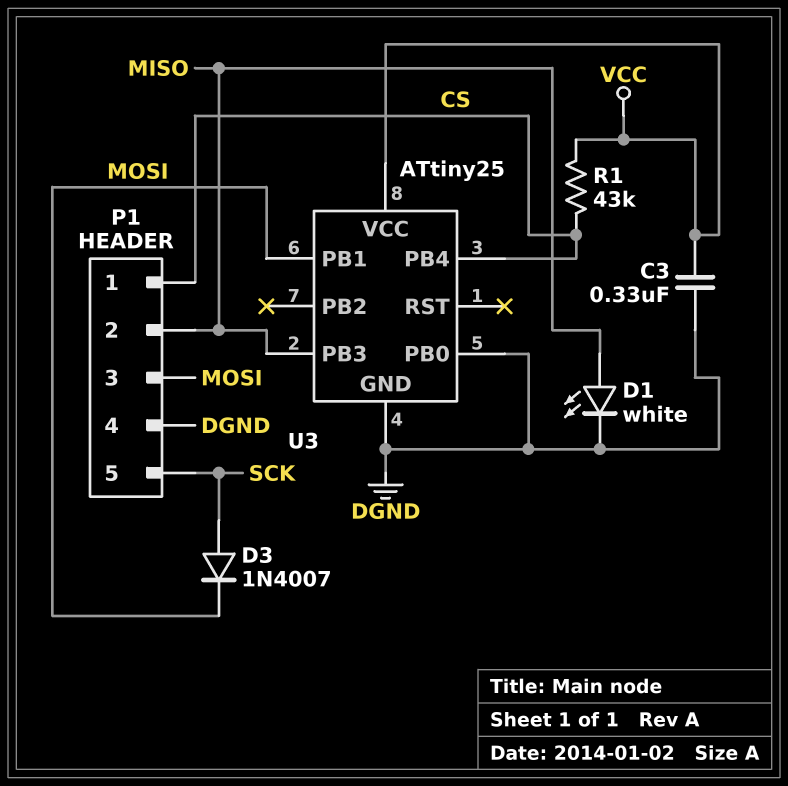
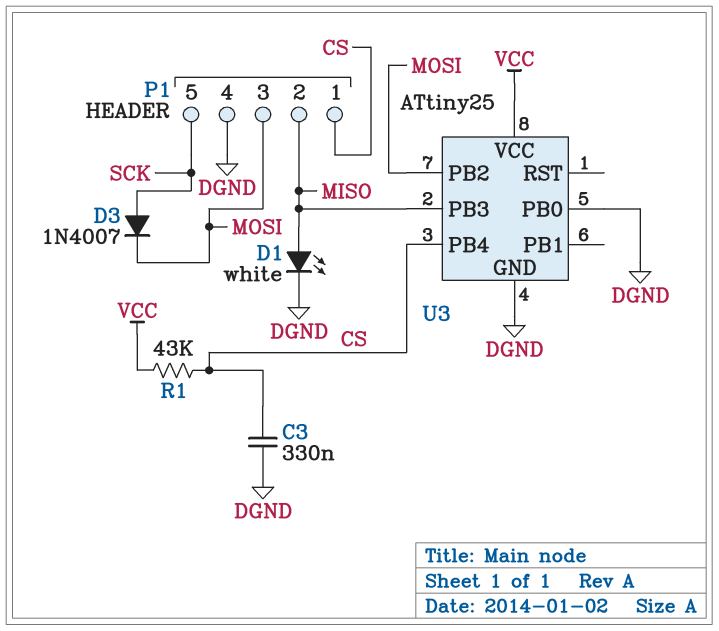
C3: 330nF (DGND, VCC) -> 330nF (CS, DGND)
U3 pin PB1: MOSI -> none
U3 pin PB2: none -> MOSI

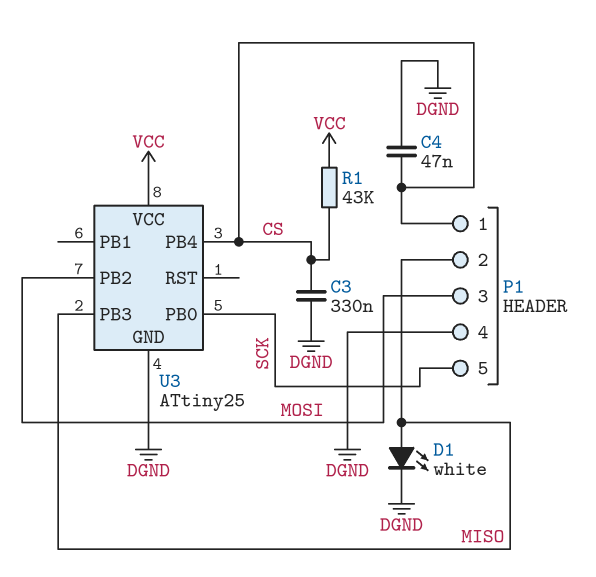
C4: none -> 47nF (CS, DGND)
D3: diode 1N4007 (A SCK, K MOSI) -> none
U3 pin PB0: DGND -> SCK

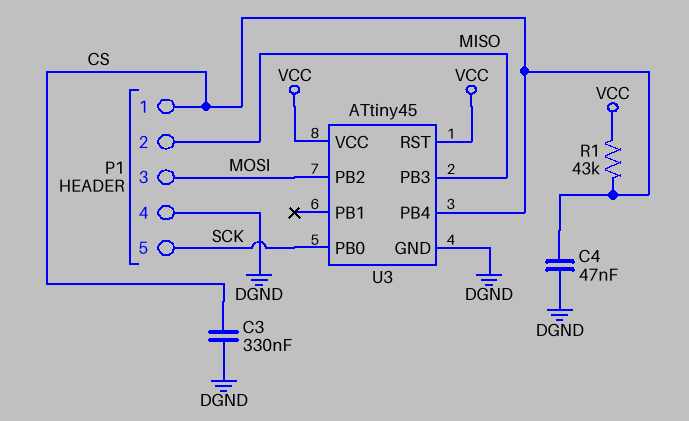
D1: LED white (A MISO, K DGND) -> none
U3: ATtiny25 -> ATtiny45
U3 pin RST: none -> VCC

